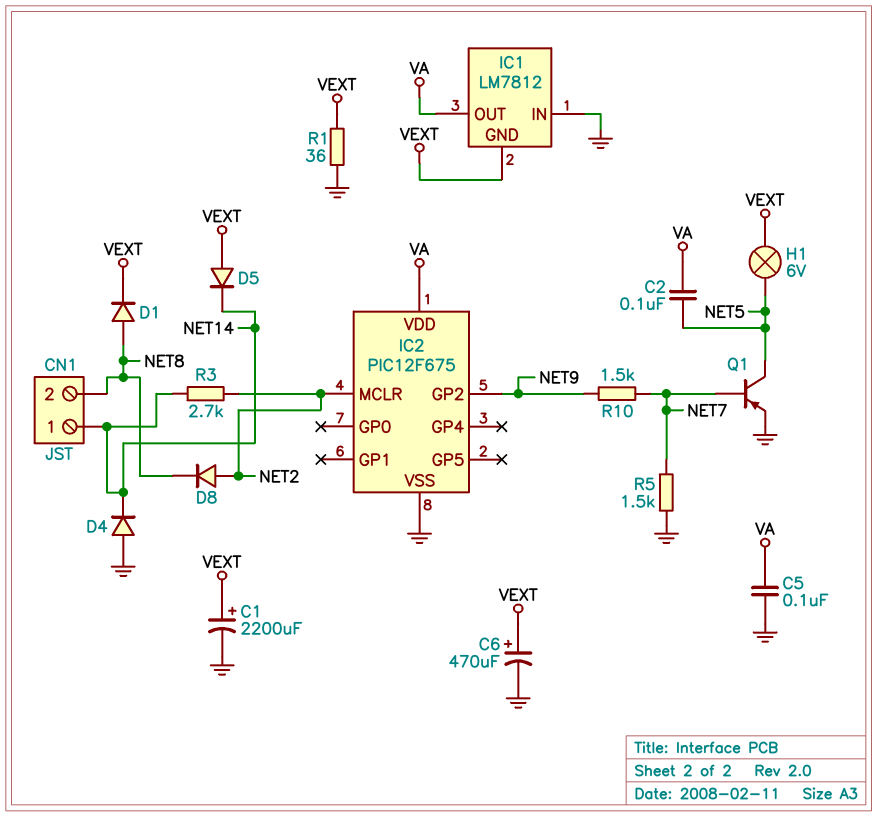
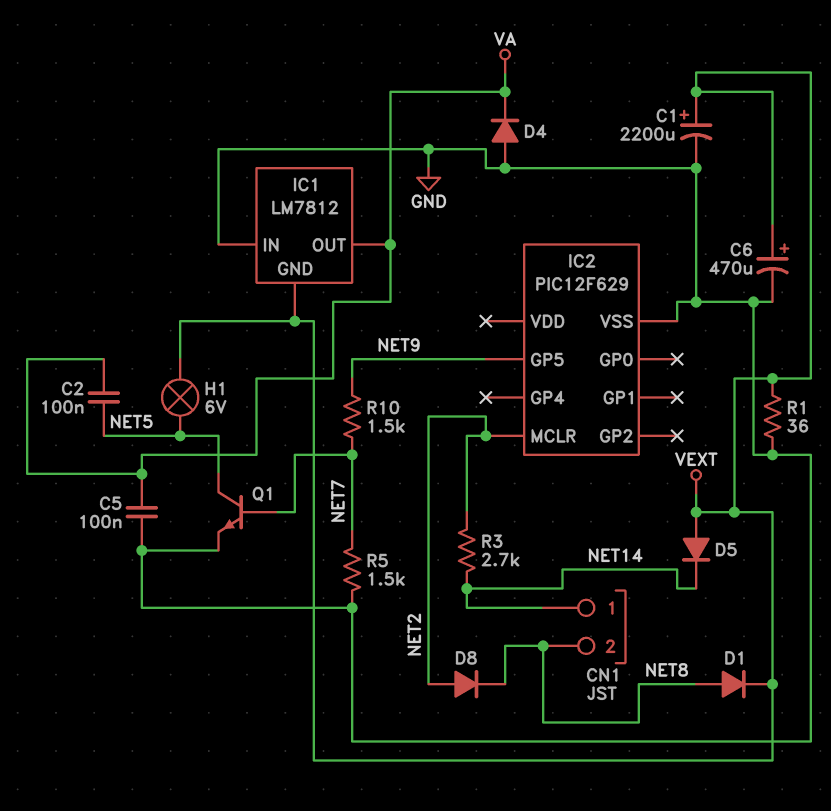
D4: diode (A GND, K NET14) -> diode (A GND, K VA)
IC2: PIC12F675 -> PIC12F629
IC2 pin GP2: NET9 -> none
IC2 pin GP5: none -> NET9
IC2 pin VDD: VA -> none
Q1: PNP (B NET7, C NET5, E GND) -> NPN (B NET7, C NET5, E GND)

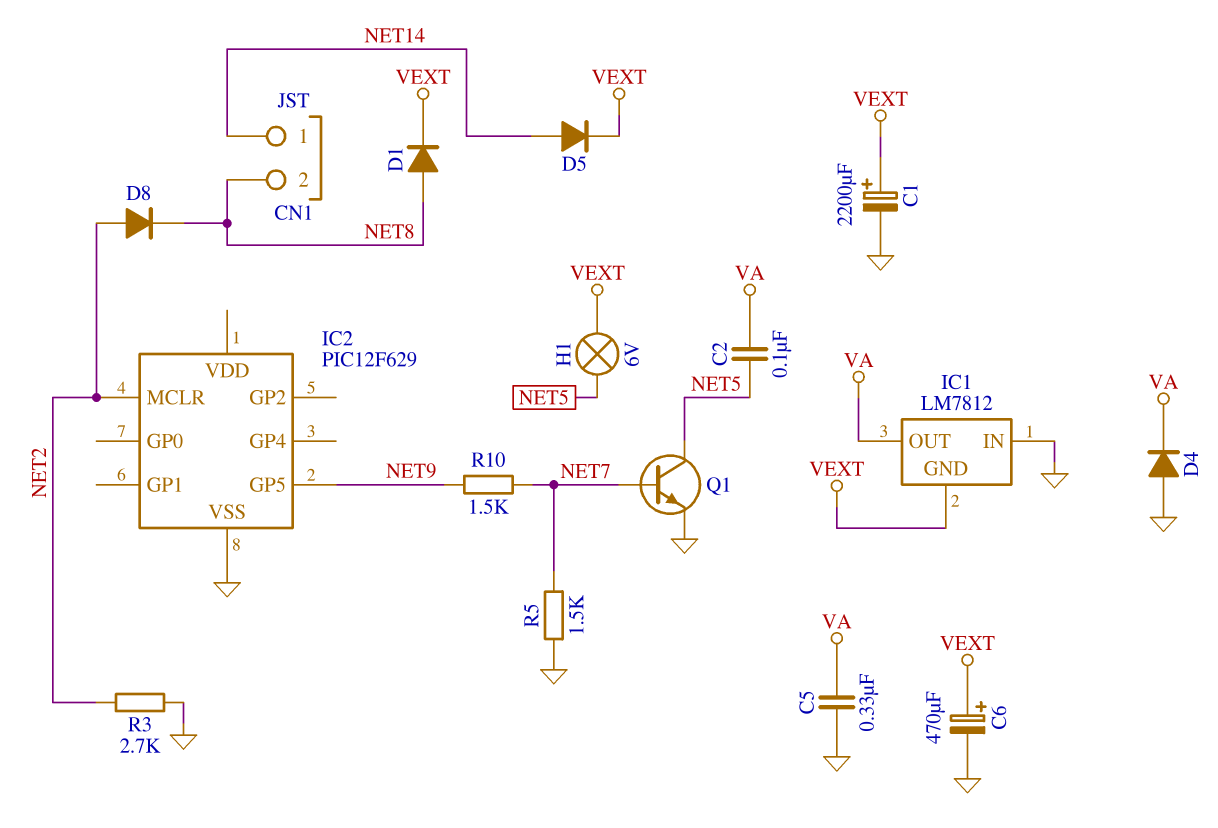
C5: 100nF (GND, VA) -> 330nF (GND, VA)
D5: diode (A VEXT, K NET14) -> diode (A NET14, K VEXT)
R1: 36 (GND, VEXT) -> none
R3: 2.7k (NET2, NET14) -> 2.7k (GND, NET2)

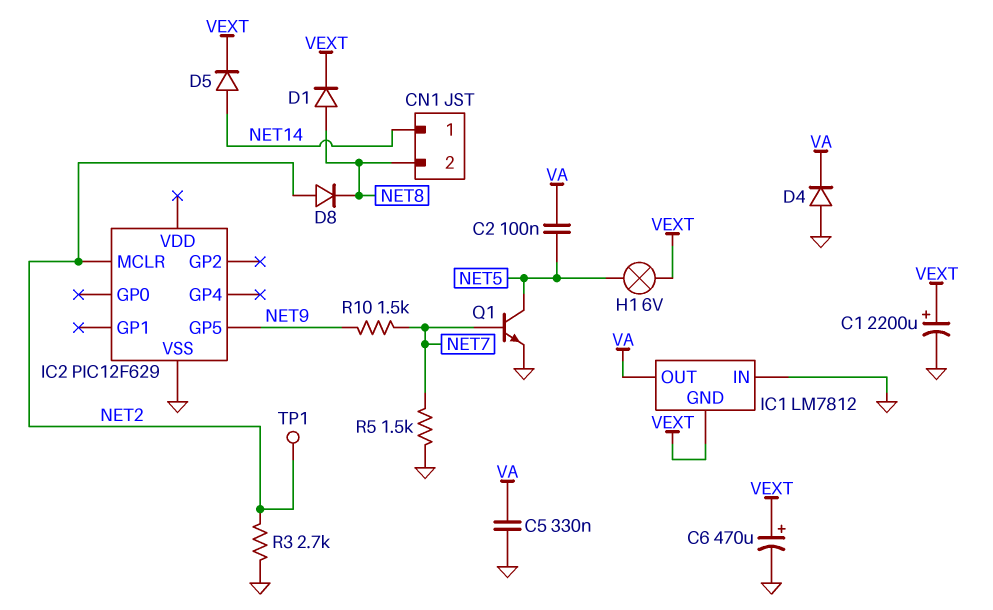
TP1: none -> test point (NET2)

